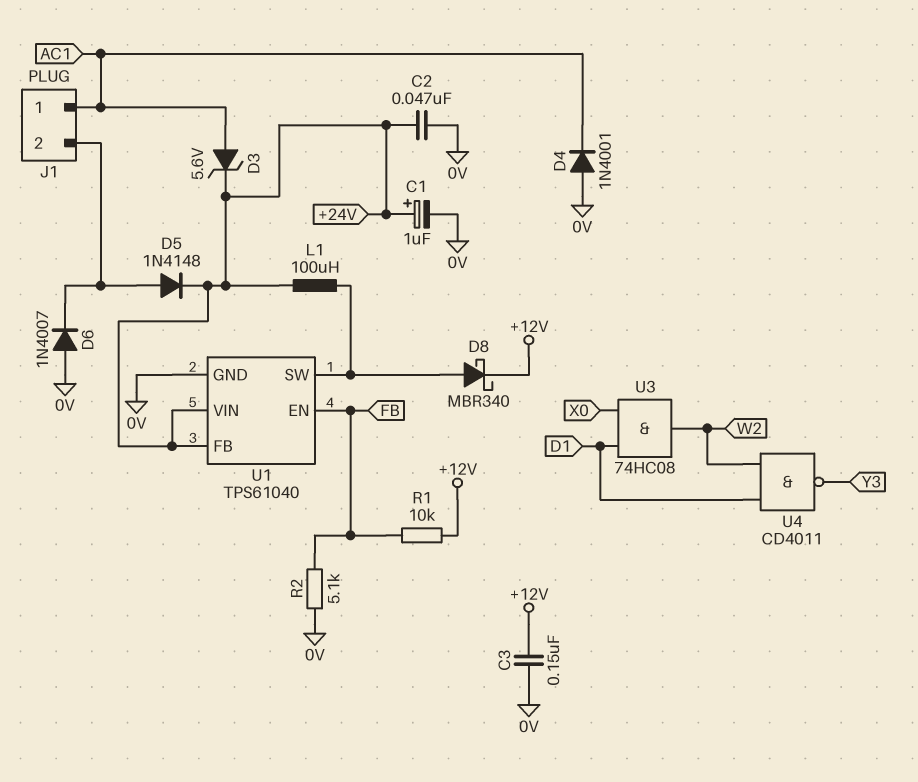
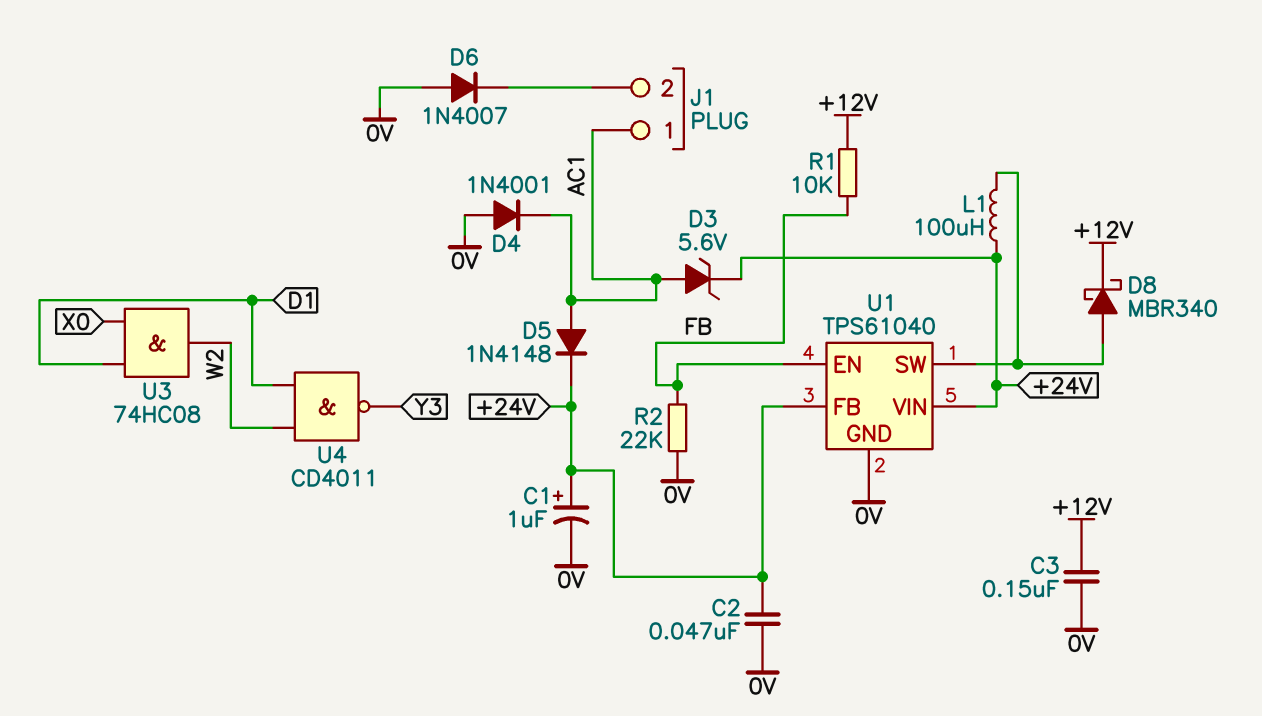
D5: diode 1N4148 (A J1/2, K +24V) -> diode 1N4148 (A AC1, K +24V)
R2: 5.1k (0V, FB) -> 22k (0V, FB)

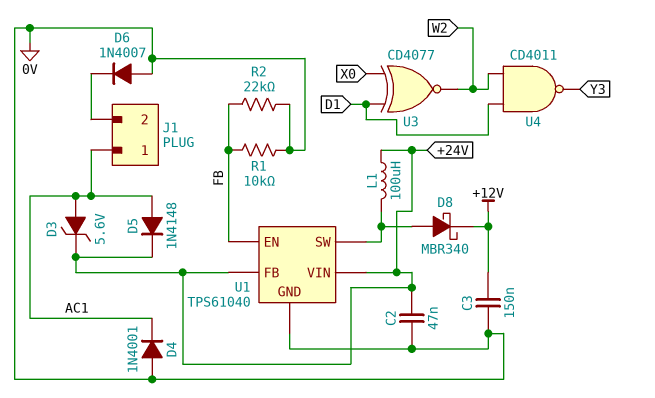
C1: 1uF (plus +24V, minus 0V) -> none
R1: 10k (+12V, FB) -> 10k (0V, FB)
U3: AND 74HC08 (in D1, in X0, out W2) -> XNOR CD4077 (in D1, in X0, out W2)

